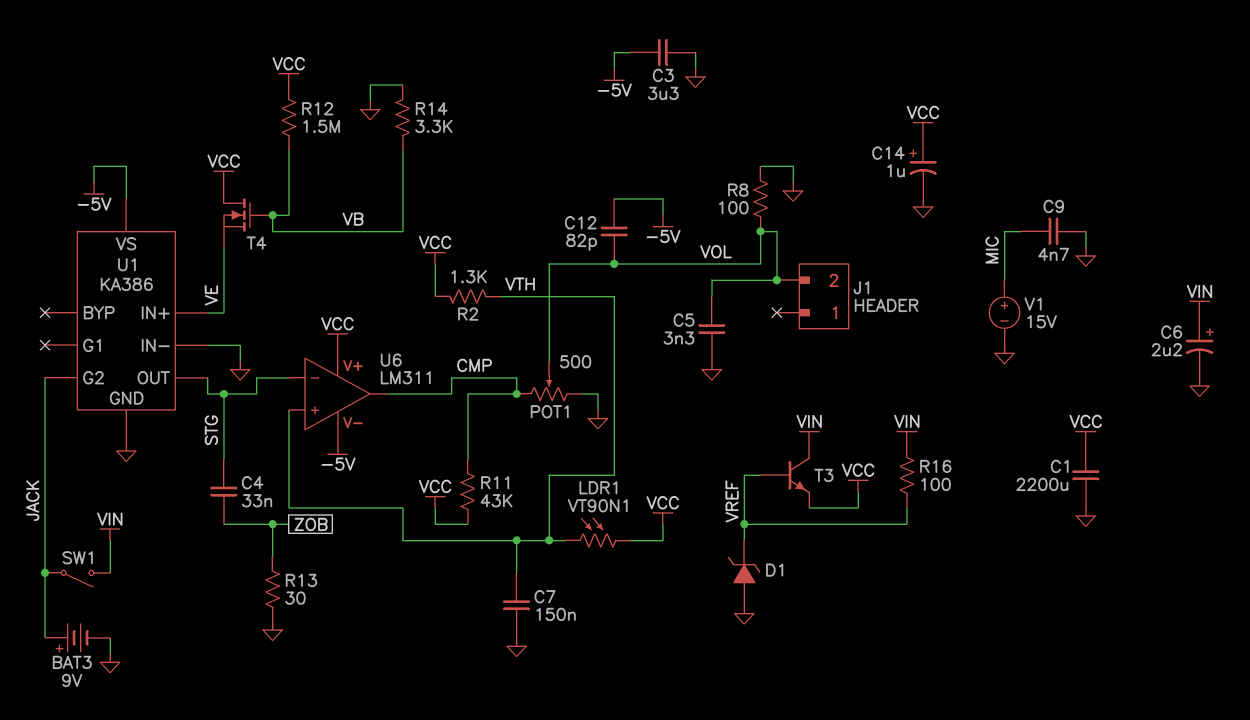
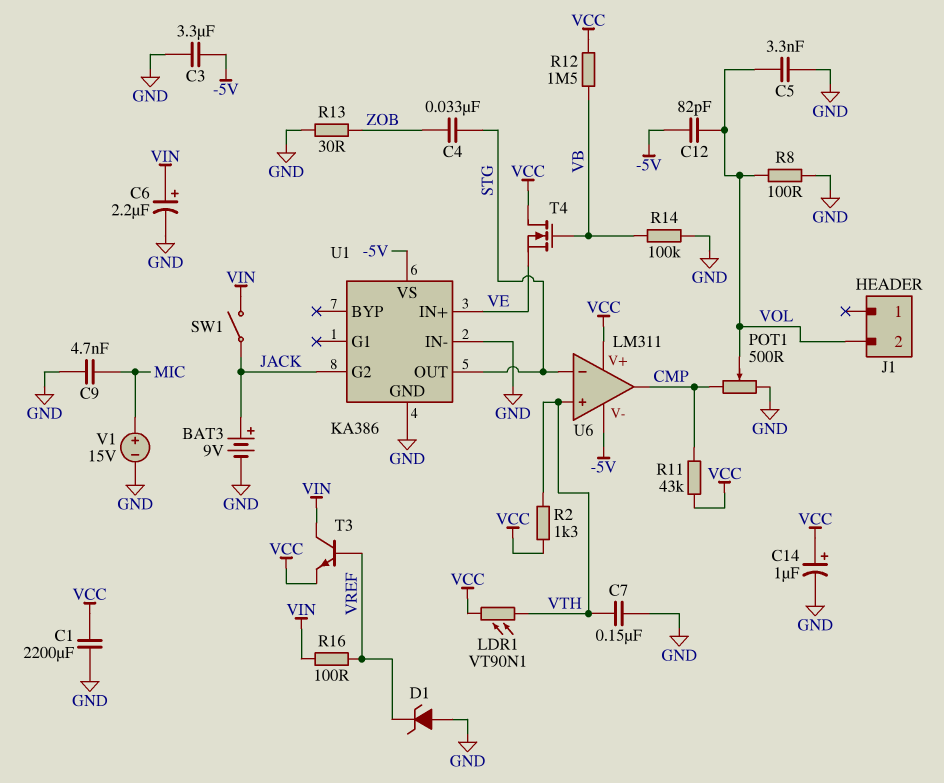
R14: 3.3k (GND, VB) -> 100k (GND, VB)

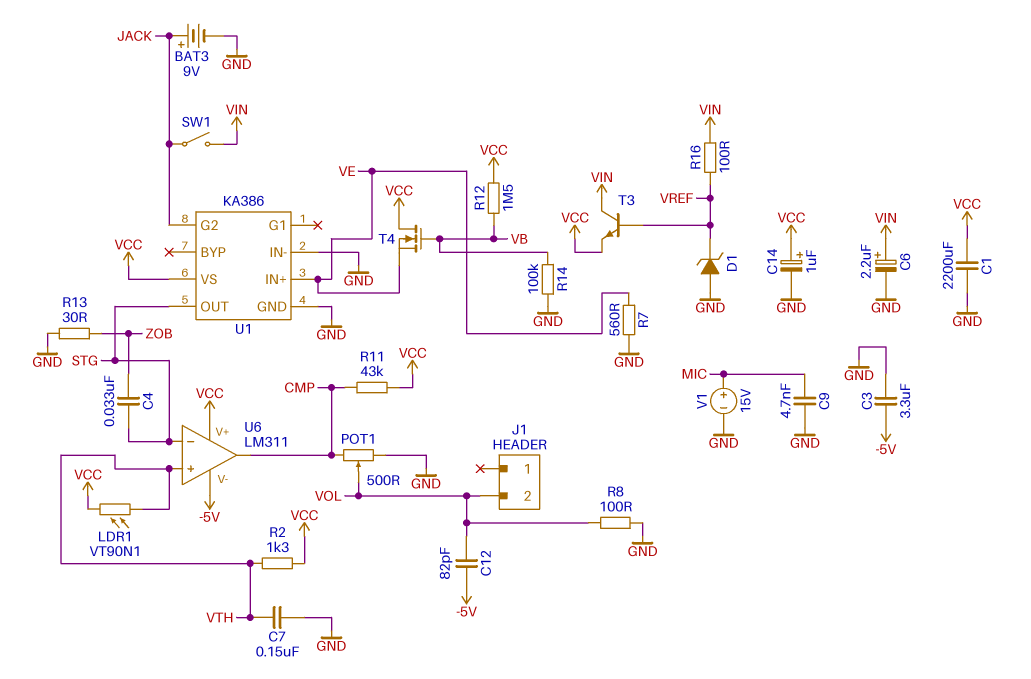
C5: 3.3nF (GND, VOL) -> none
R7: none -> 560 (GND, VE)
U1 pin VS: -5V -> VCC

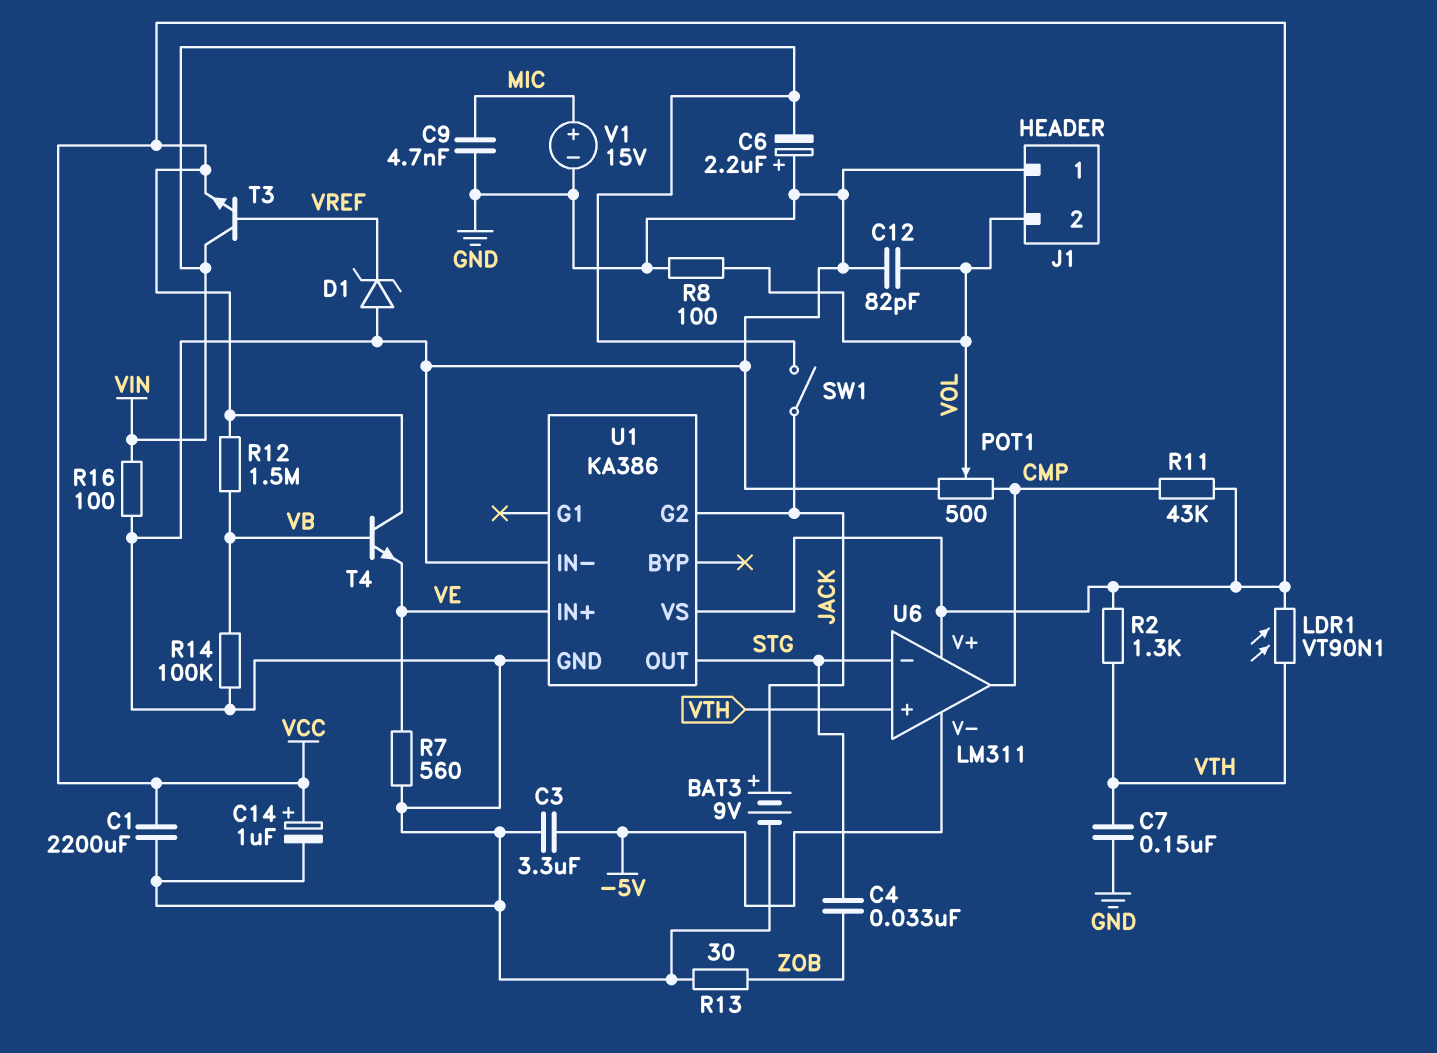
C6: 2.2uF (plus VIN, minus GND) -> 2.2uF (plus GND, minus VIN)
C12: 82pF (-5V, VOL) -> 82pF (GND, VOL)
J1 pin 1: none -> GND
R16: 100 (VIN, VREF) -> 100 (GND, VIN)
T4: NMOS (G VB, D VCC, S VE) -> NPN (B VB, C VCC, E VE)

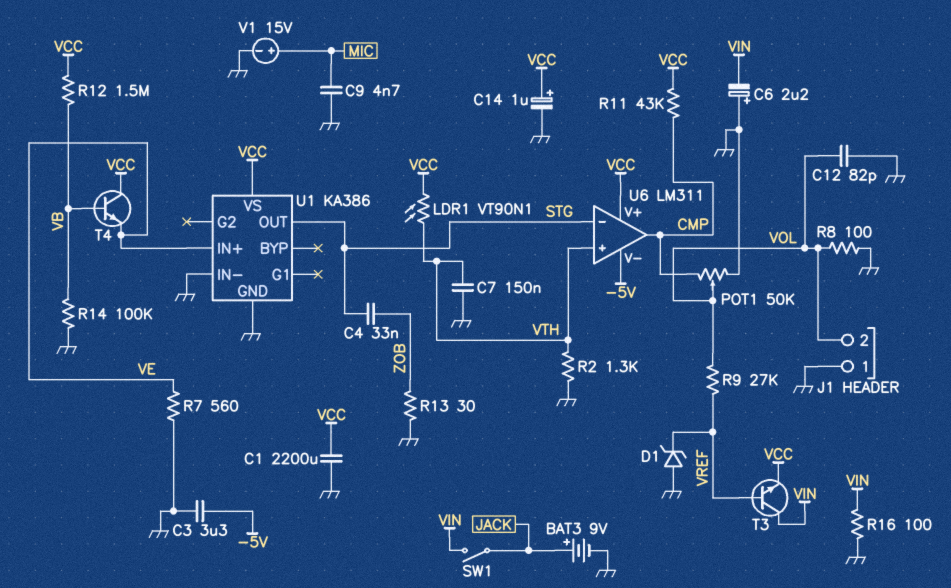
POT1: 500 (CMP, GND, wiper VOL) -> 50k (CMP, GND, wiper VOL)
R2: 1.3k (VCC, VTH) -> 1.3k (GND, VTH)
R9: none -> 27k (VOL, VREF)
U1 pin G2: JACK -> none

